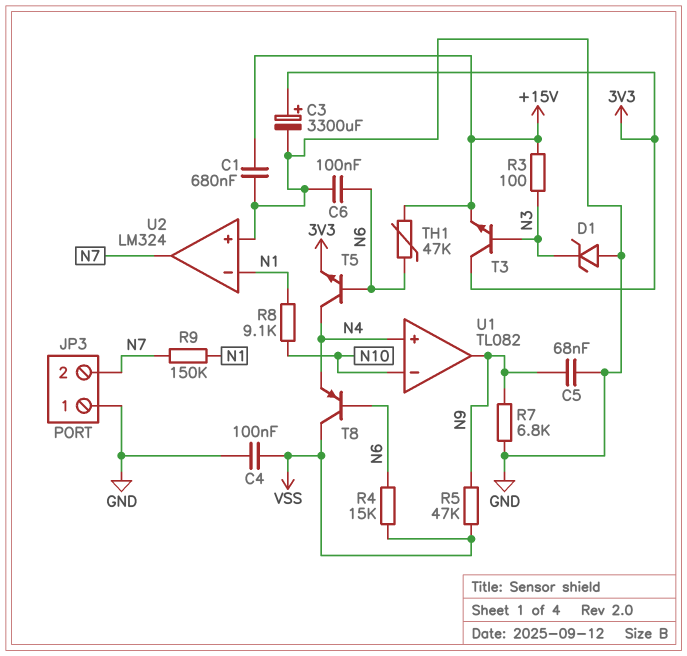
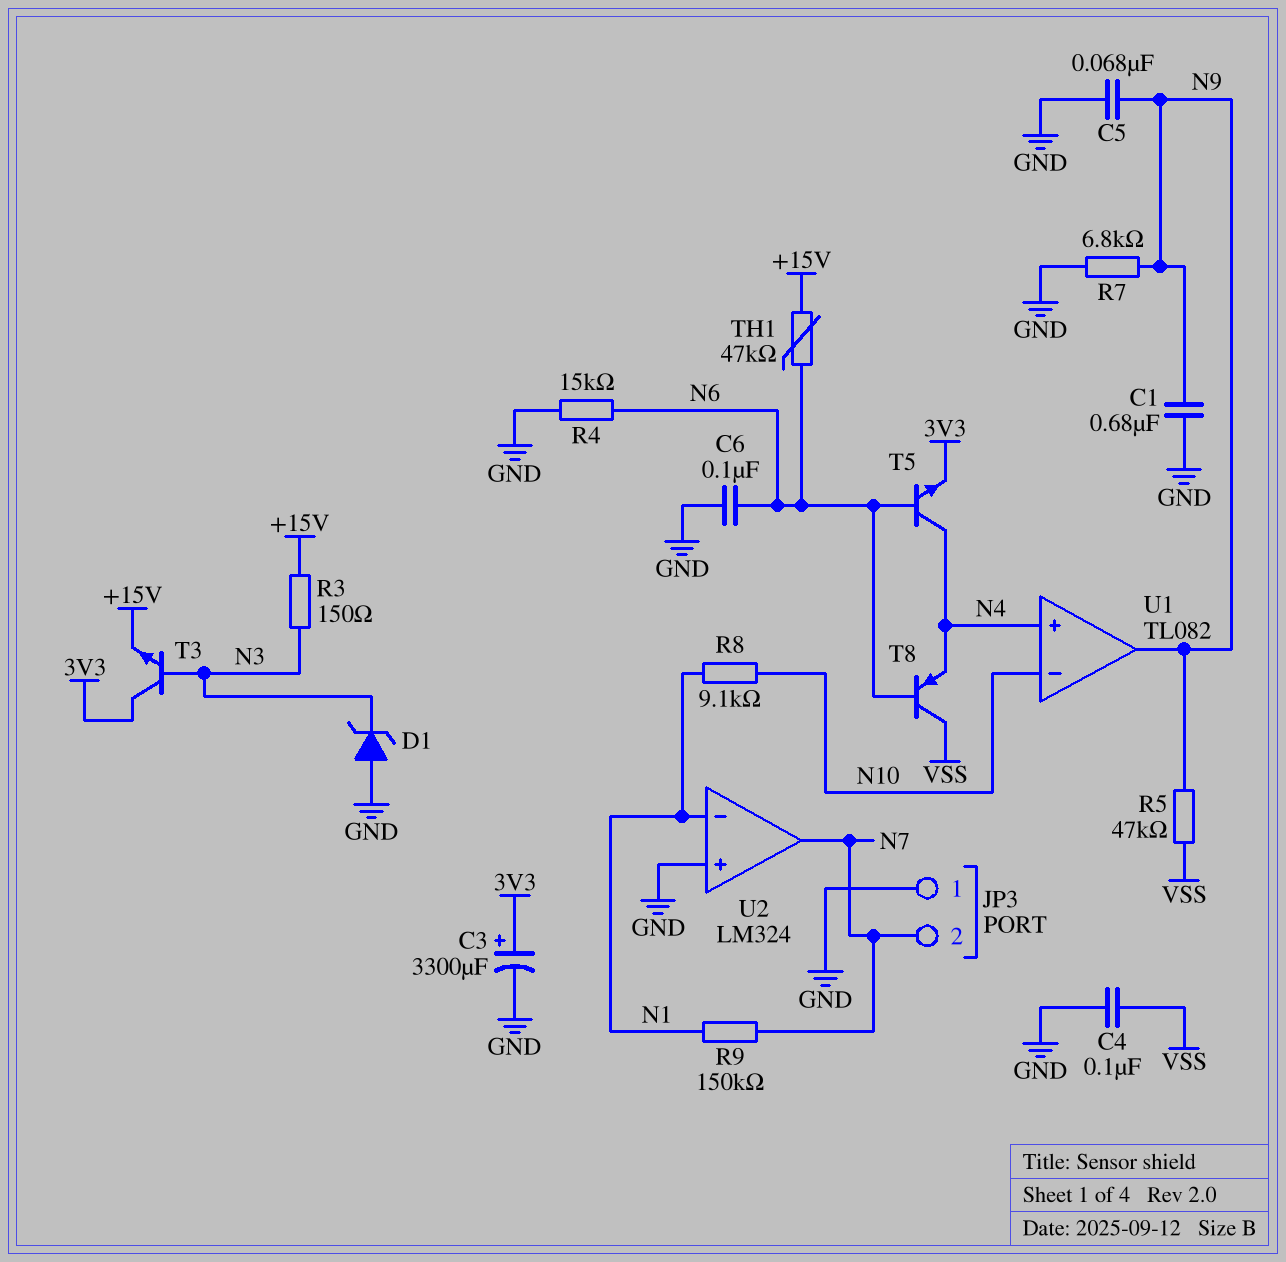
C1: 680nF (+15V, GND) -> 680nF (GND, N9)
R3: 100 (+15V, N3) -> 150 (+15V, N3)
R4: 15k (N6, VSS) -> 15k (GND, N6)

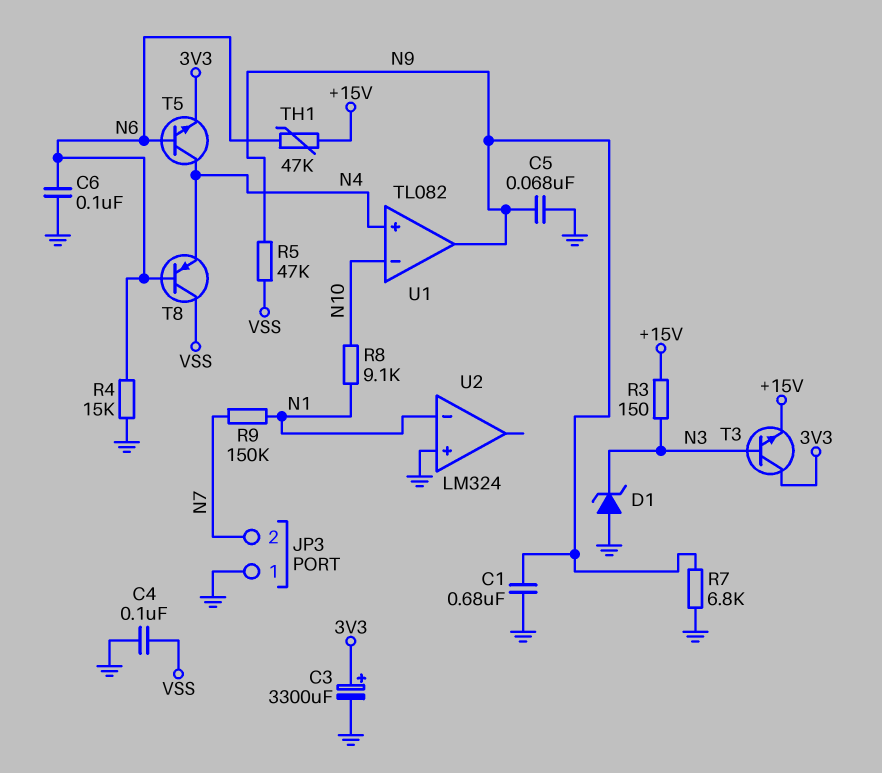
U2 pin out: N7 -> none

